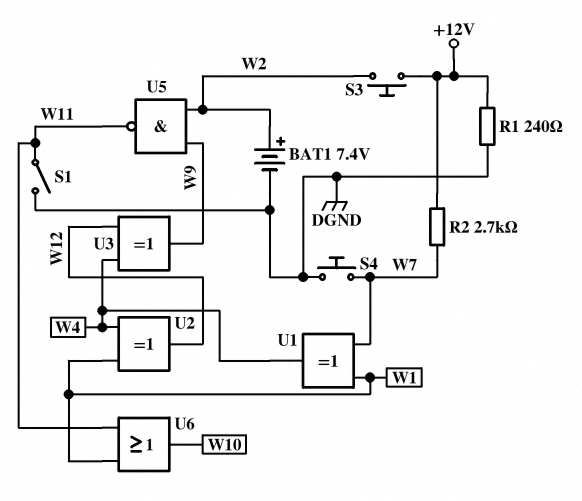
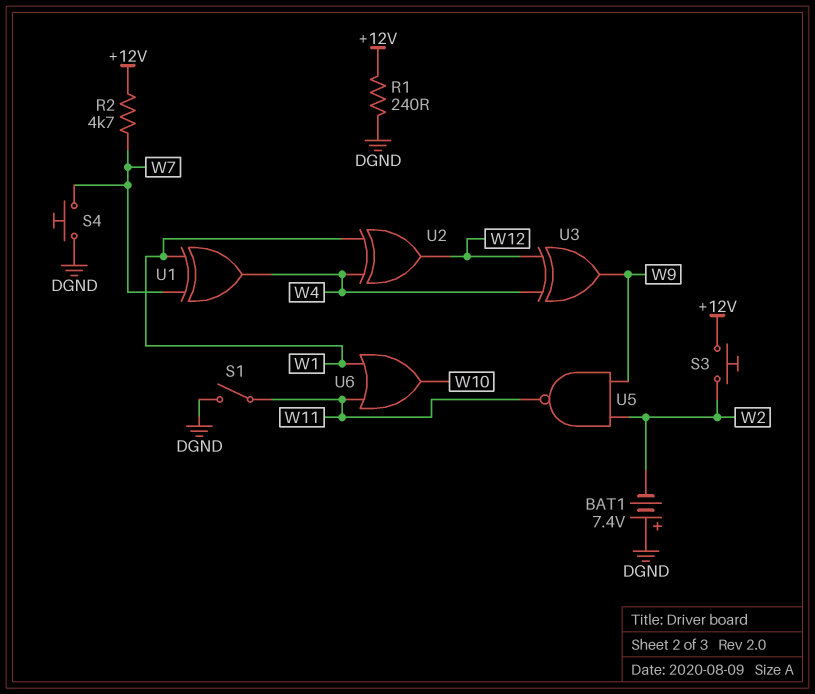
BAT1: 7.4V (plus W2, minus DGND) -> 7.4V (plus DGND, minus W2)
R2: 2.7k (+12V, W7) -> 4.7k (+12V, W7)

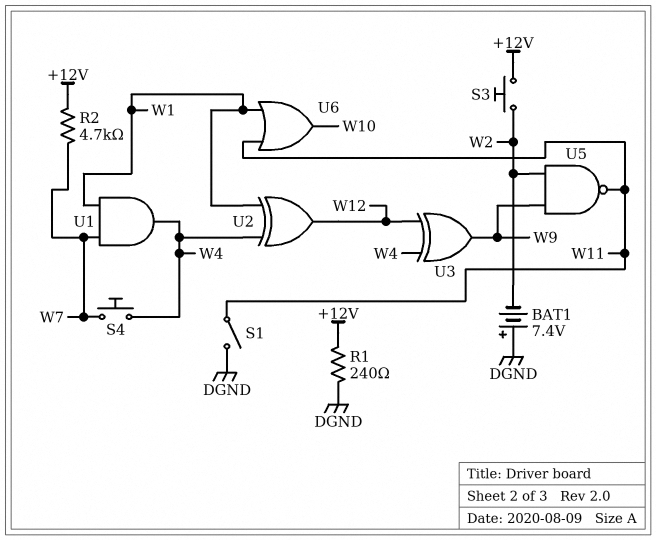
S4: button (DGND, W7) -> button (W4, W7)
U1: XOR (in W1, in W7, out W4) -> AND (in W1, in W7, out W4)

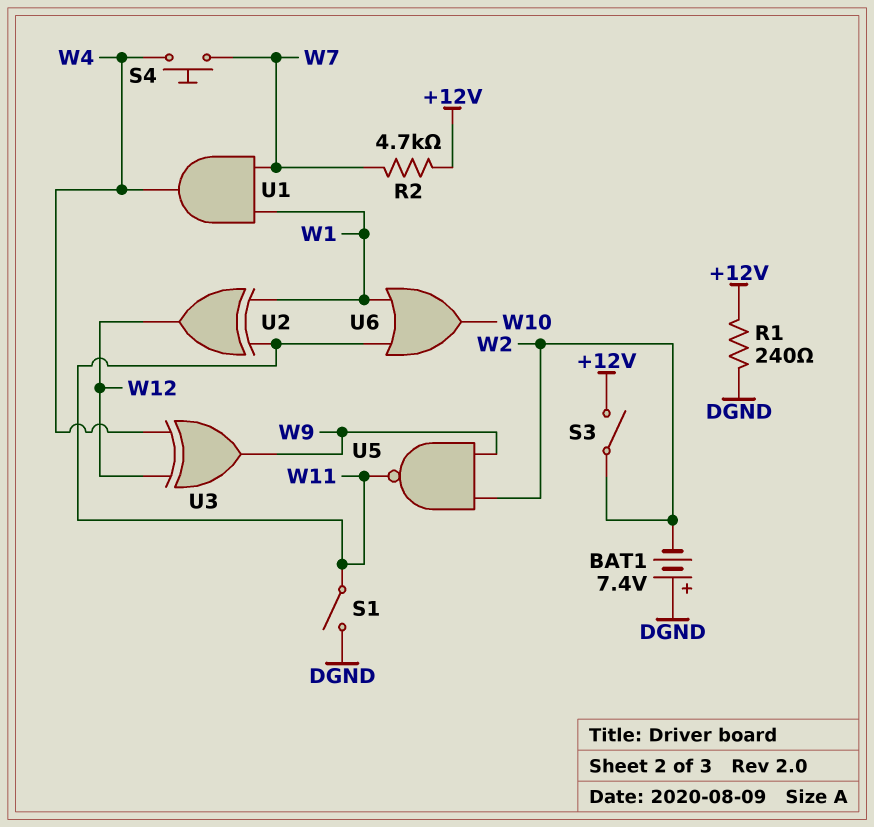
S3: button (+12V, W2) -> switch (+12V, W2)
U2: XOR (in W1, in W4, out W12) -> XOR (in W1, in W11, out W12)

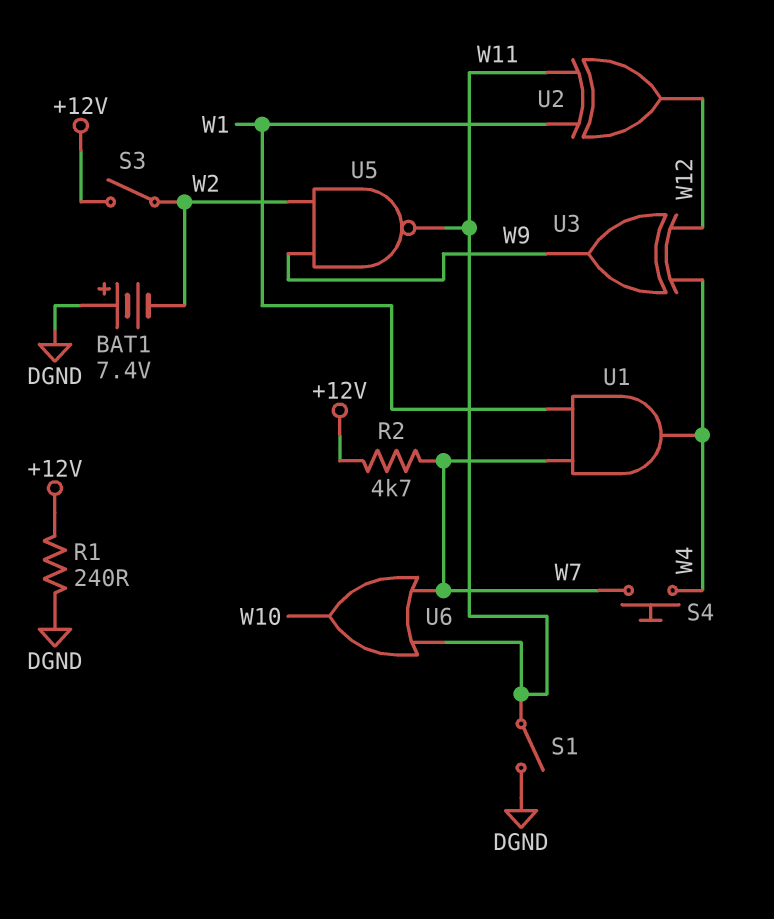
U6: OR (in W1, in W11, out W10) -> OR (in W7, in W11, out W10)

